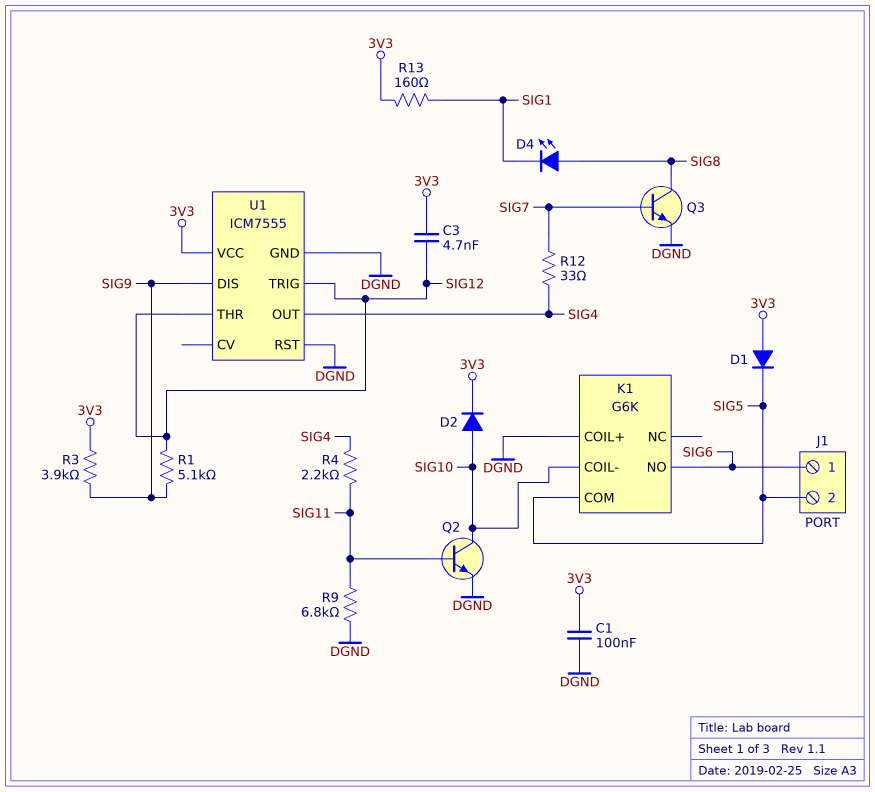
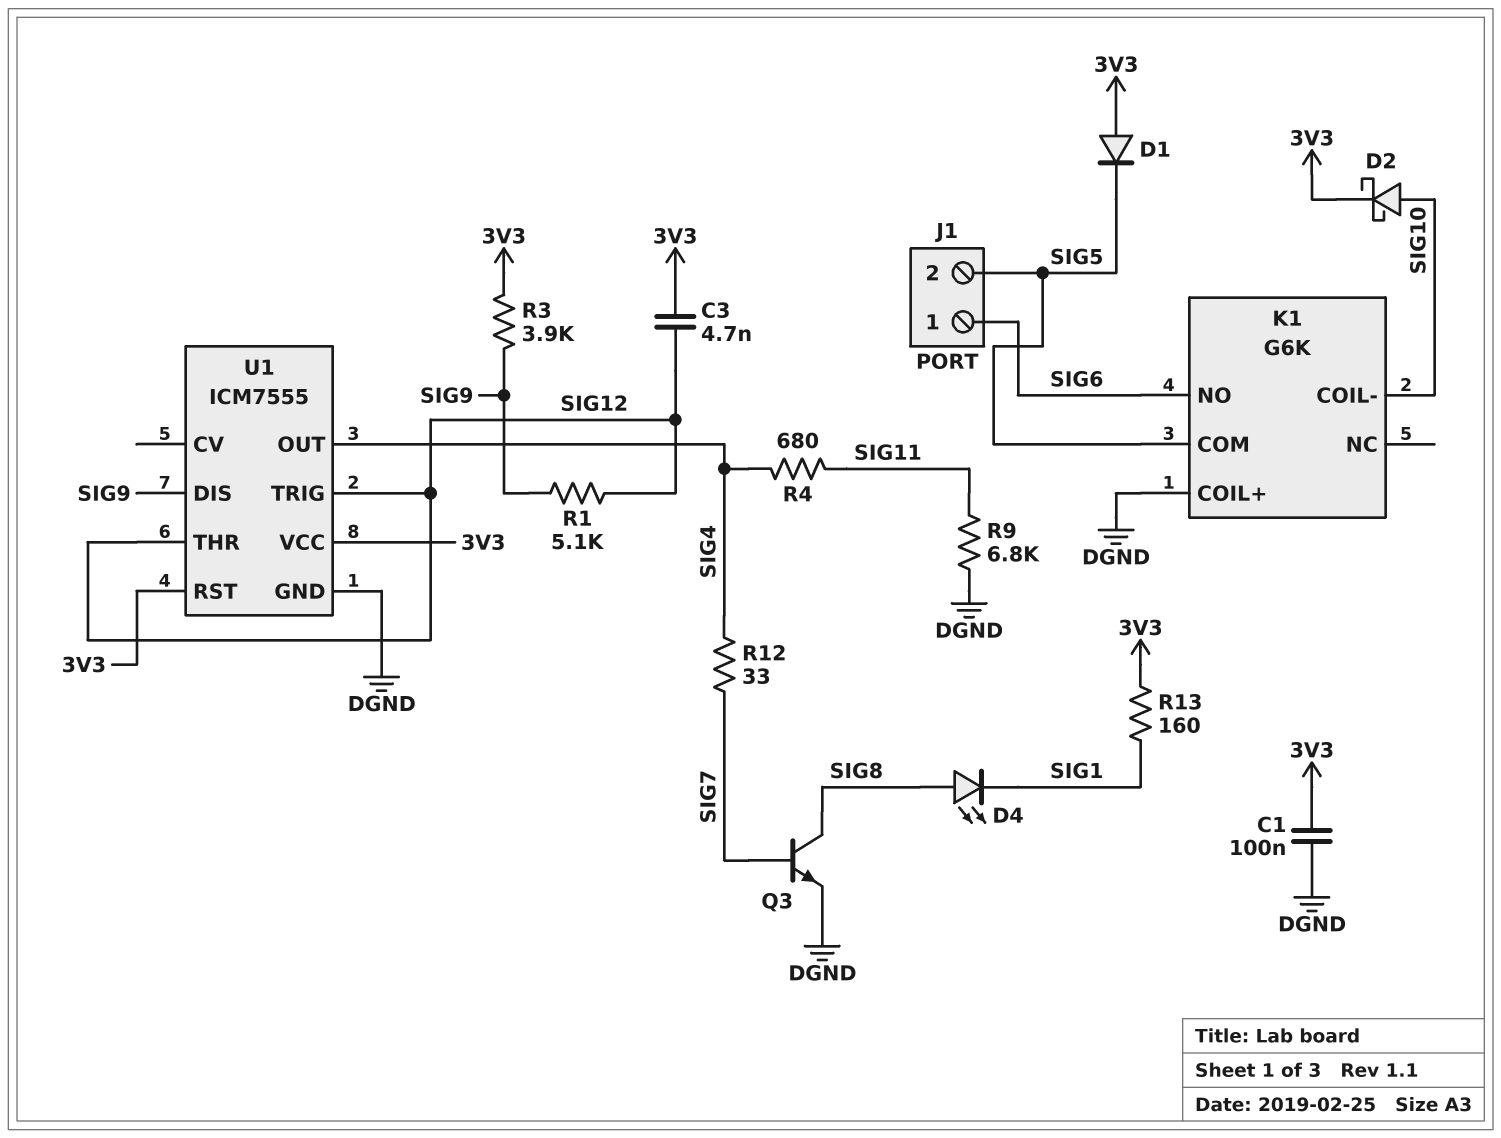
D2: diode (A SIG10, K 3V3) -> schottky (A SIG10, K 3V3)
Q2: NPN (B SIG11, C SIG10, E DGND) -> none
R4: 2.2k (SIG4, SIG11) -> 680 (SIG4, SIG11)
U1 pin RST: DGND -> 3V3

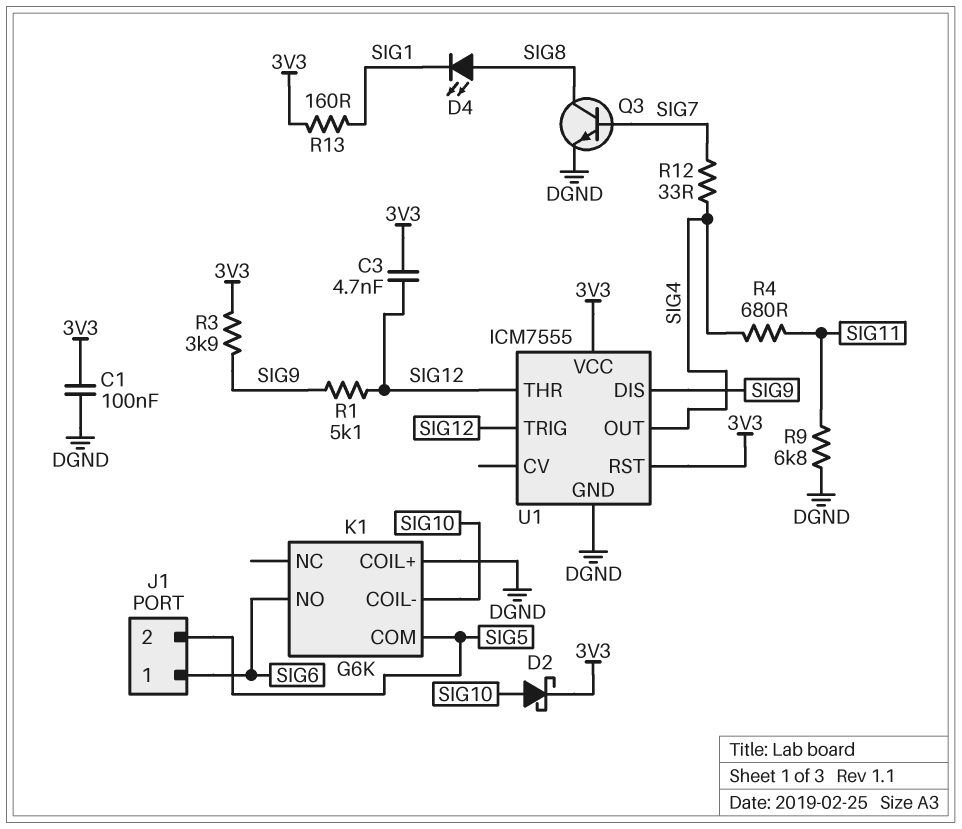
D1: diode (A 3V3, K SIG5) -> none

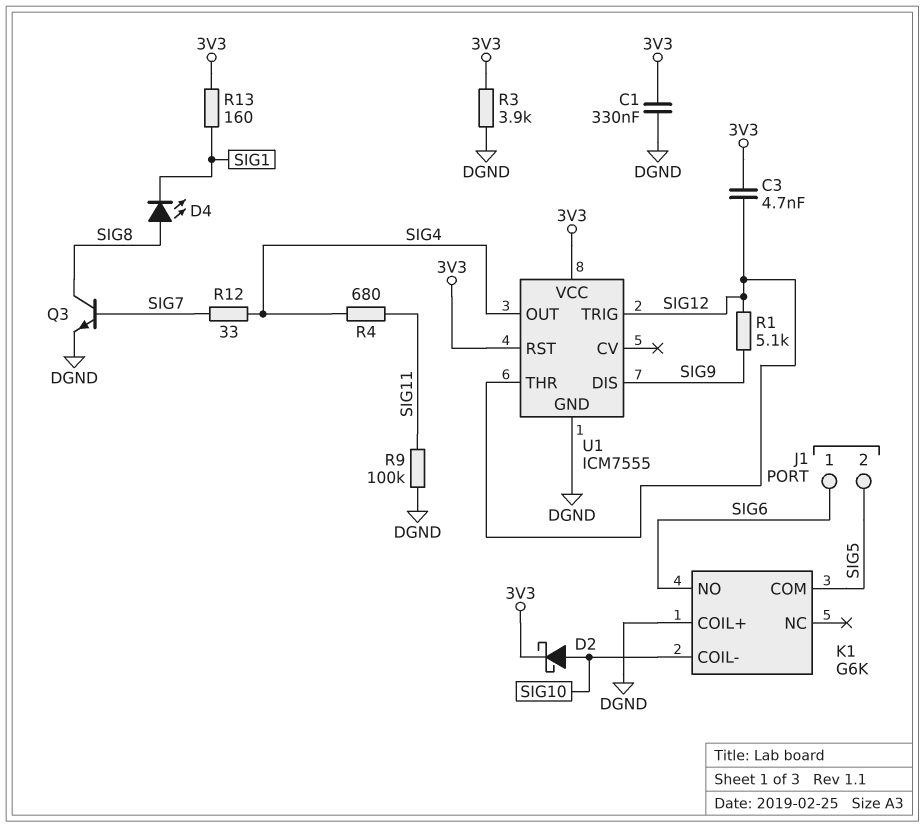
C1: 100nF (3V3, DGND) -> 330nF (3V3, DGND)
R3: 3.9k (3V3, SIG9) -> 3.9k (3V3, DGND)
R9: 6.8k (DGND, SIG11) -> 100k (DGND, SIG11)

